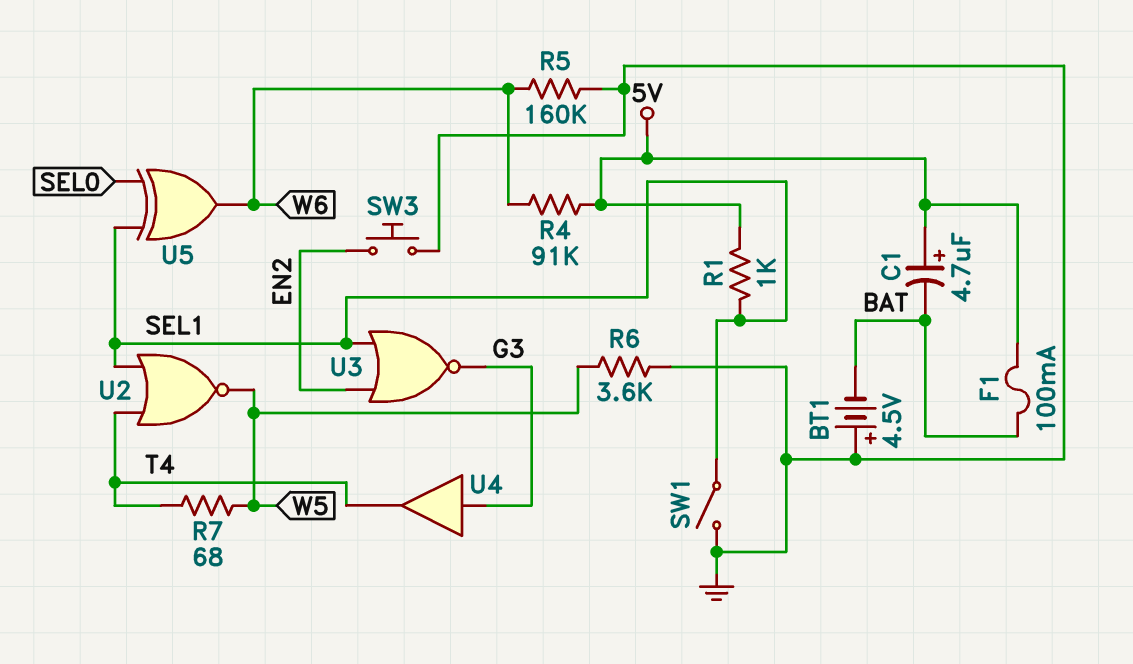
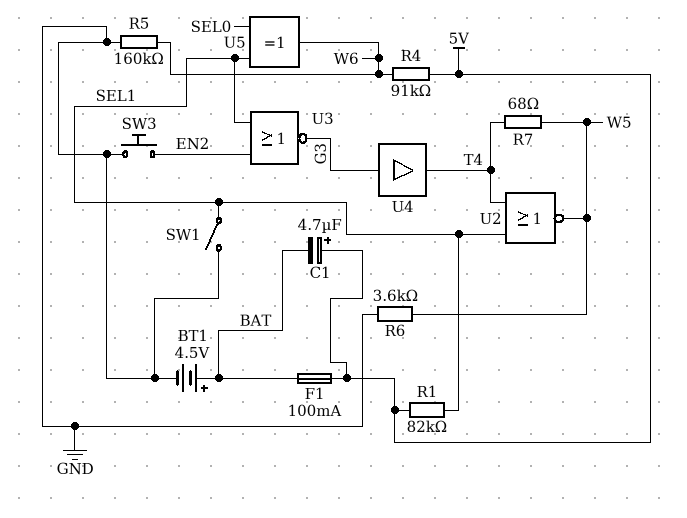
BT1: 4.5V (plus GND, minus BAT) -> 4.5V (plus BAT, minus GND)
R1: 1k (5V, SEL1) -> 82k (5V, SEL1)

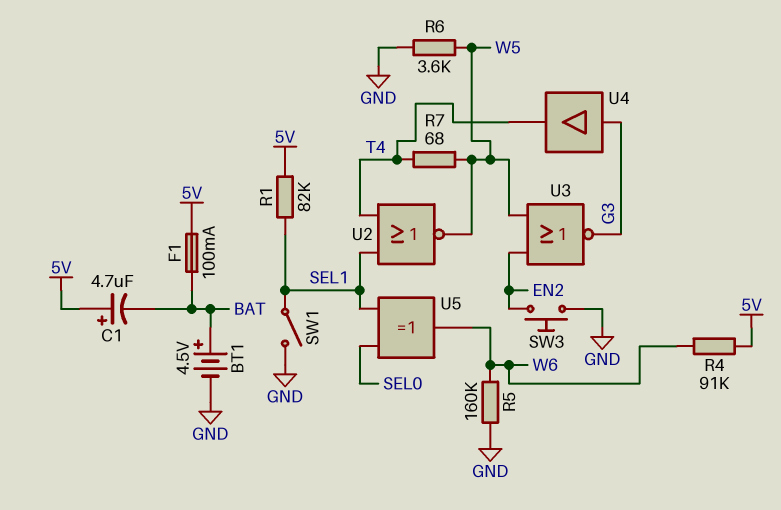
U3: NOR (in EN2, in SEL1, out G3) -> NOR (in EN2, in W5, out G3)

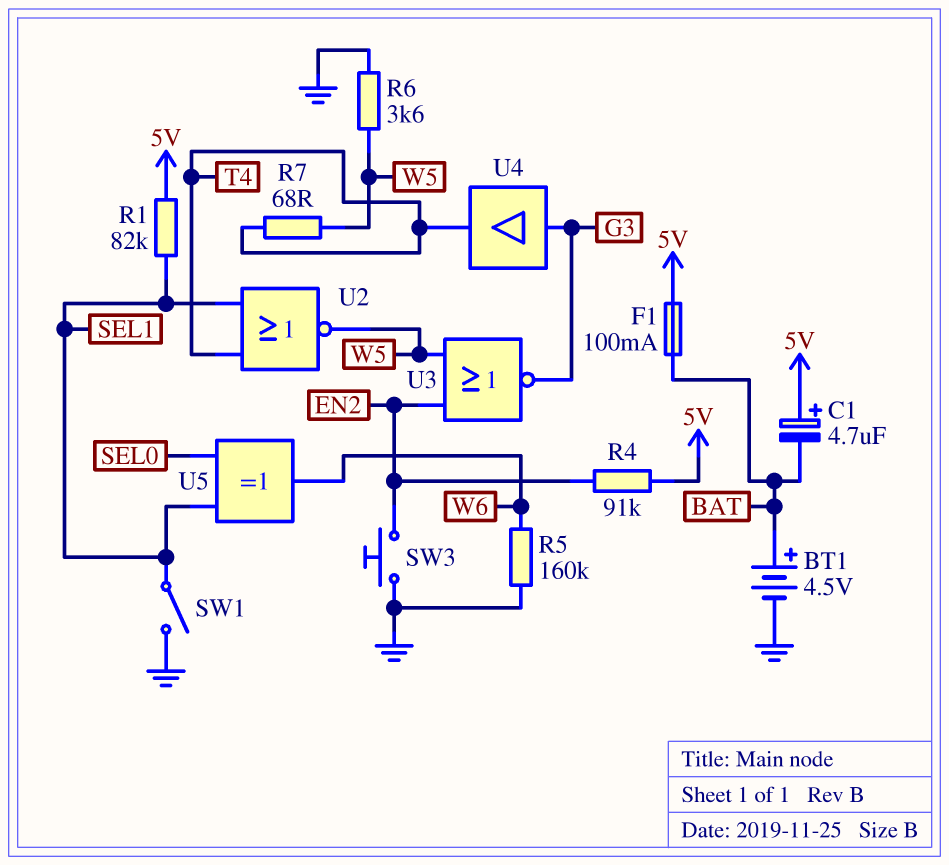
R4: 91k (5V, W6) -> 91k (5V, EN2)

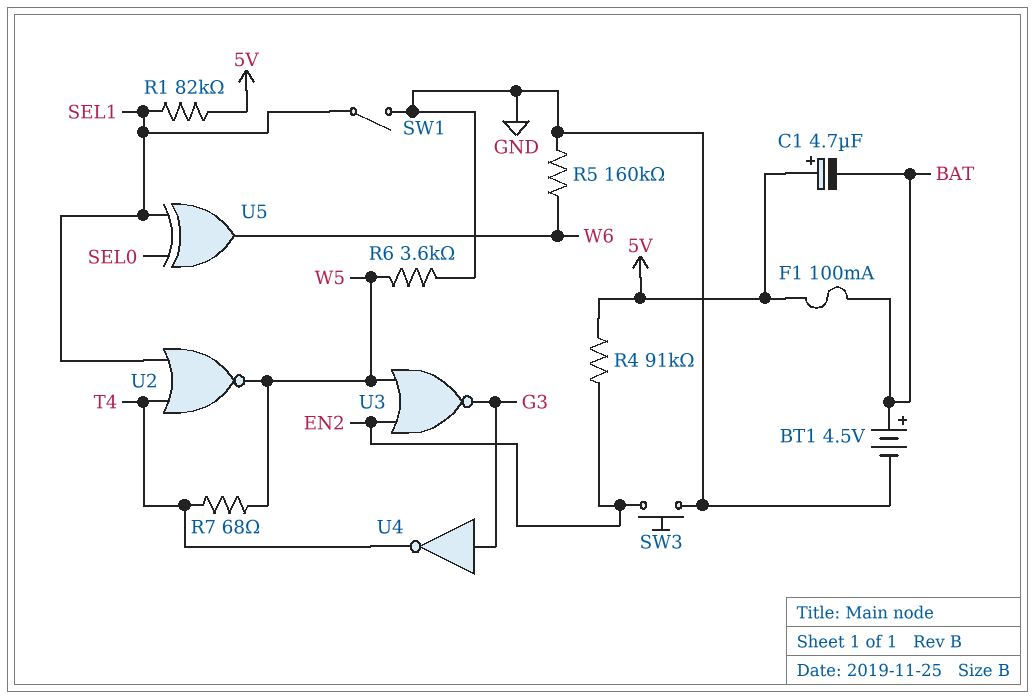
U4: buffer (in G3, out T4) -> NOT (in G3, out T4)

